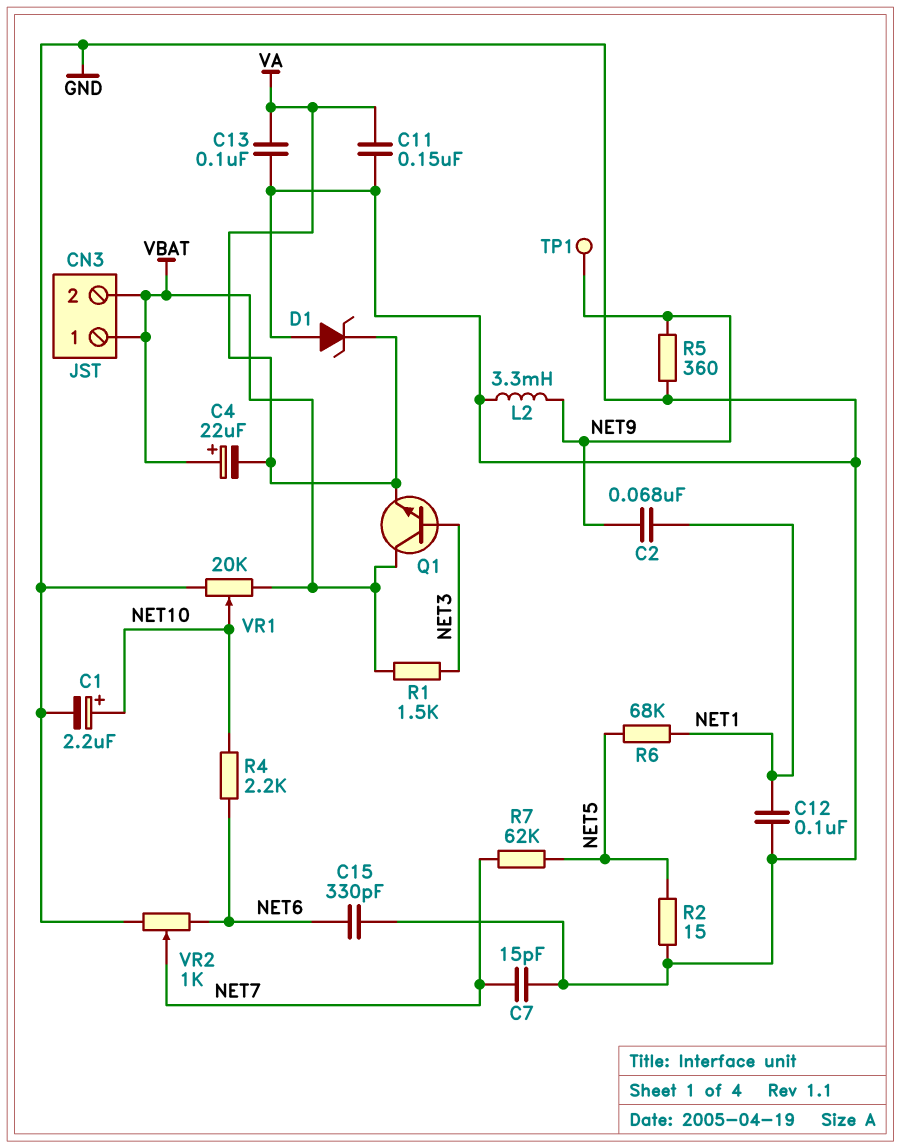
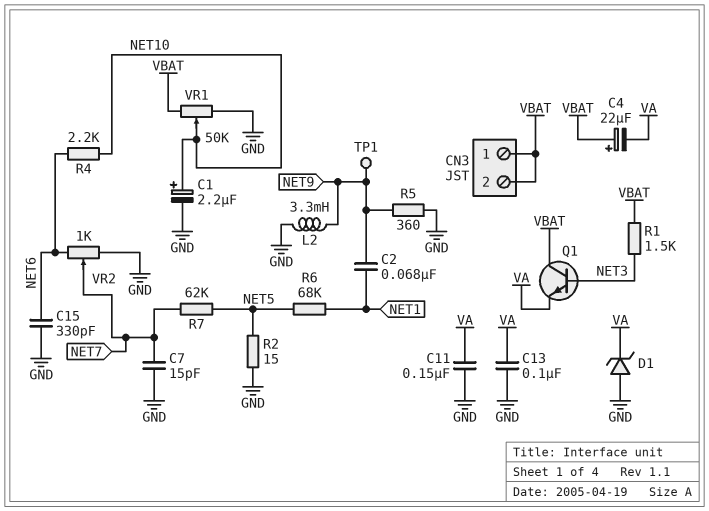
C12: 100nF (GND, NET1) -> none
VR1: 20k (GND, VBAT, wiper NET10) -> 50k (GND, VBAT, wiper NET10)

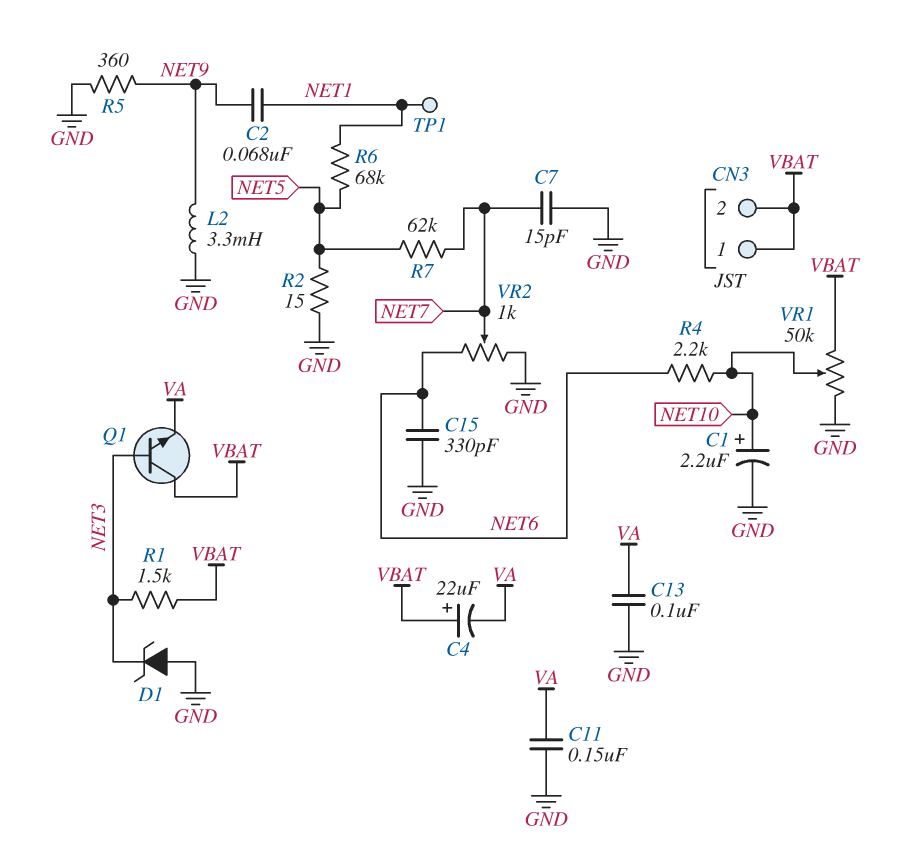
D1: zener (A GND, K VA) -> zener (A GND, K NET3)
TP1: test point (NET9) -> test point (NET1)

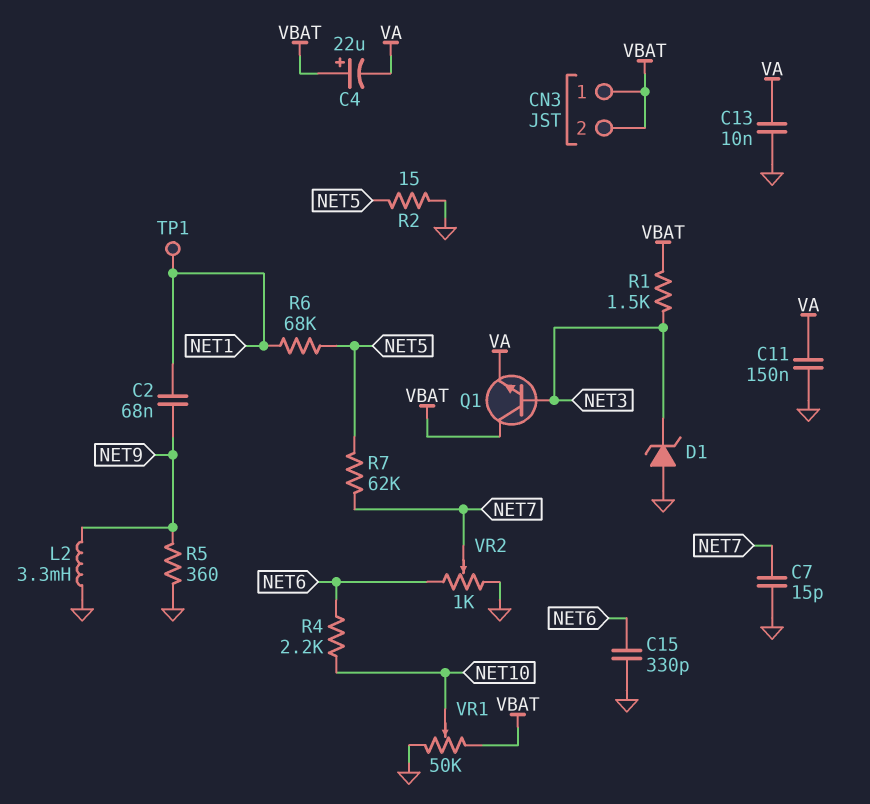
C1: 2.2uF (plus NET10, minus GND) -> none
C13: 100nF (GND, VA) -> 10nF (GND, VA)

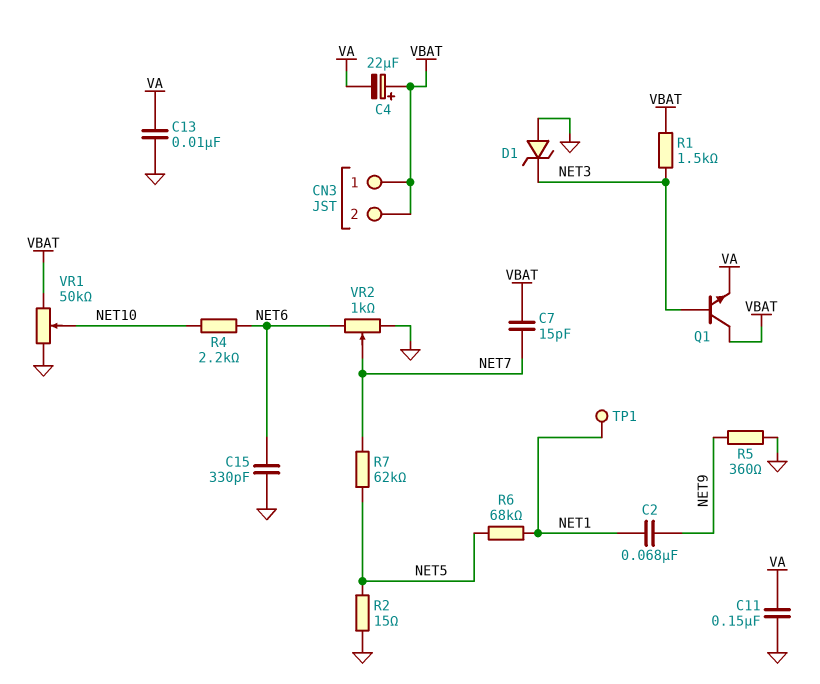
C7: 15pF (GND, NET7) -> 15pF (NET7, VBAT)
L2: 3.3mH (GND, NET9) -> none

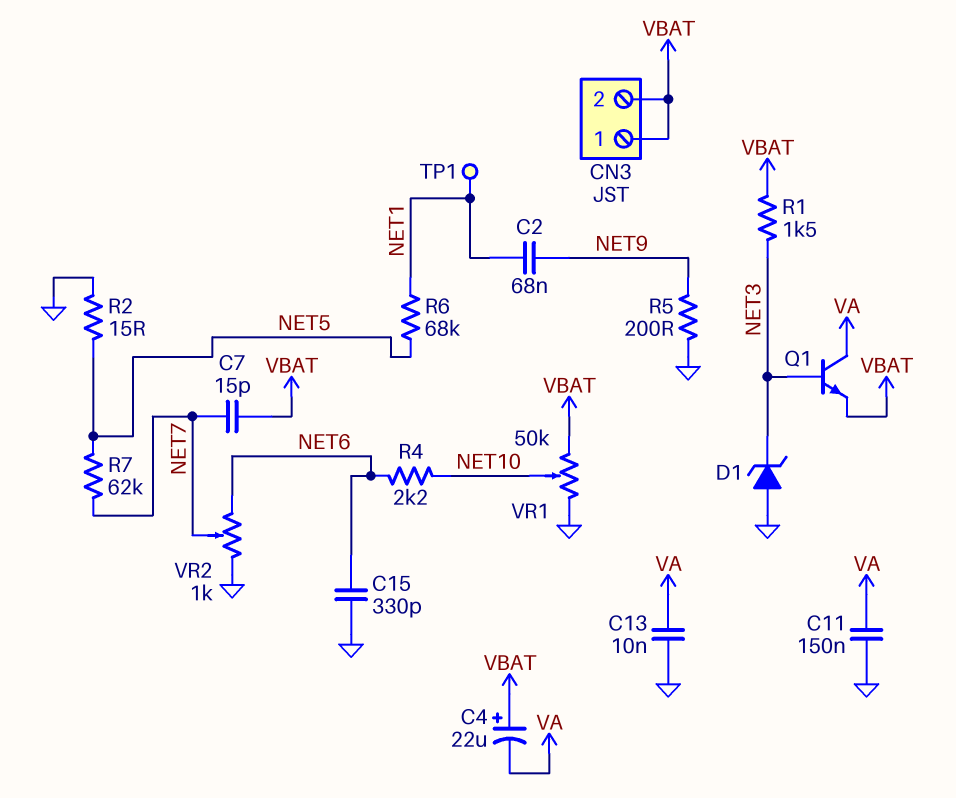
Q1: NPN (B NET3, C VBAT, E VA) -> NPN (B NET3, C VA, E VBAT)
R5: 360 (GND, NET9) -> 200 (GND, NET9)

